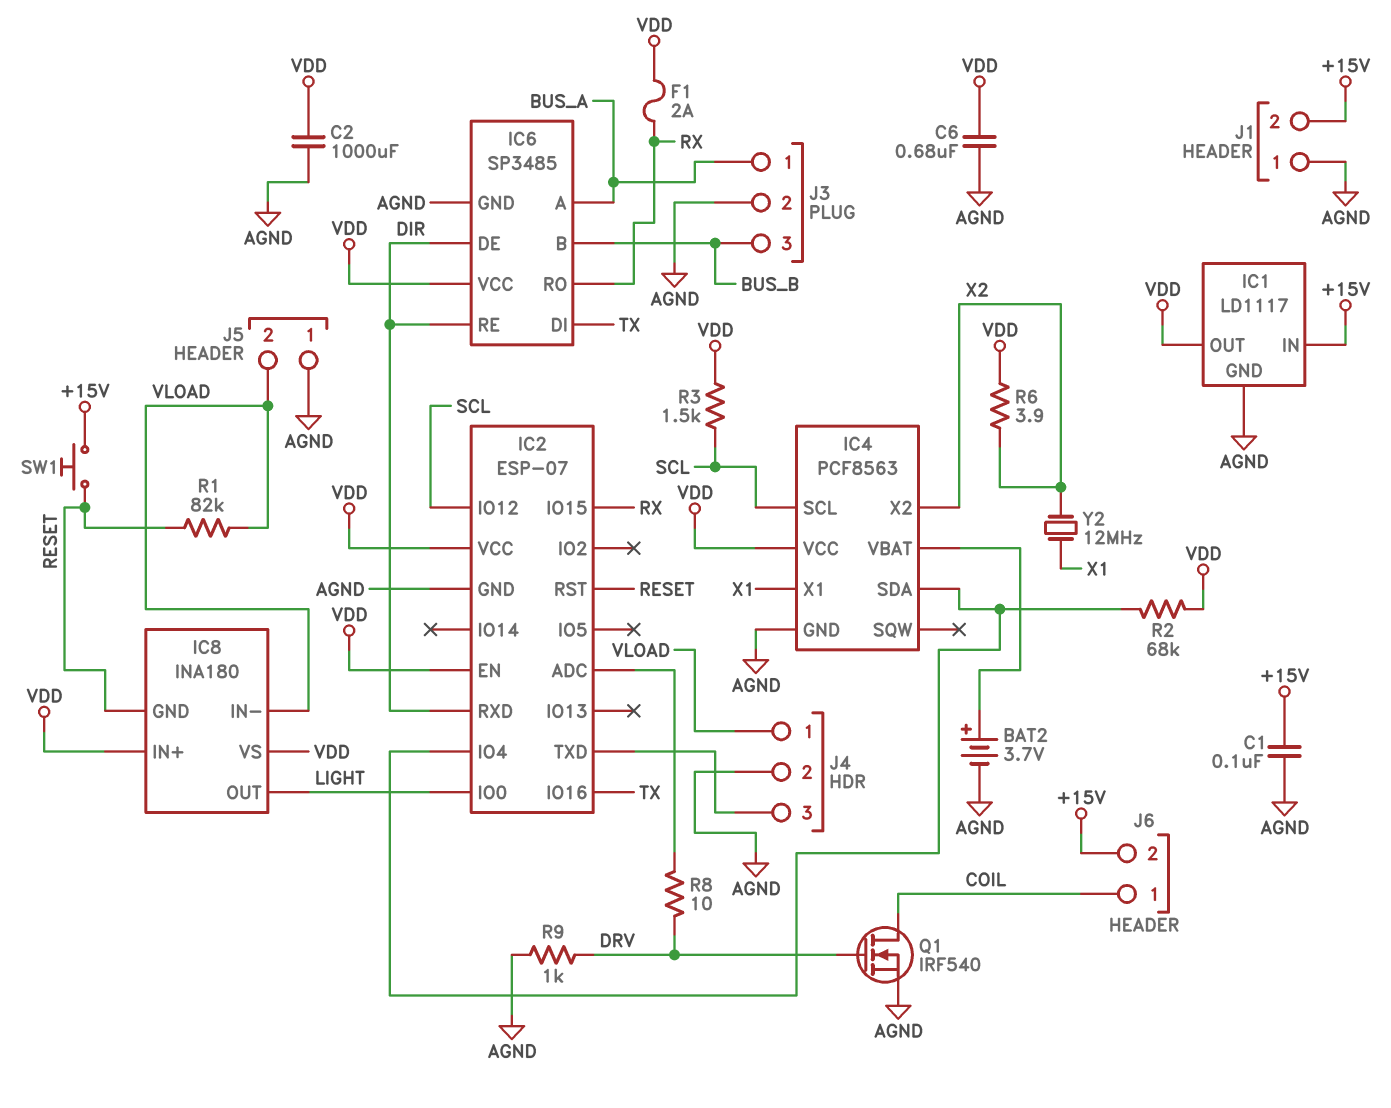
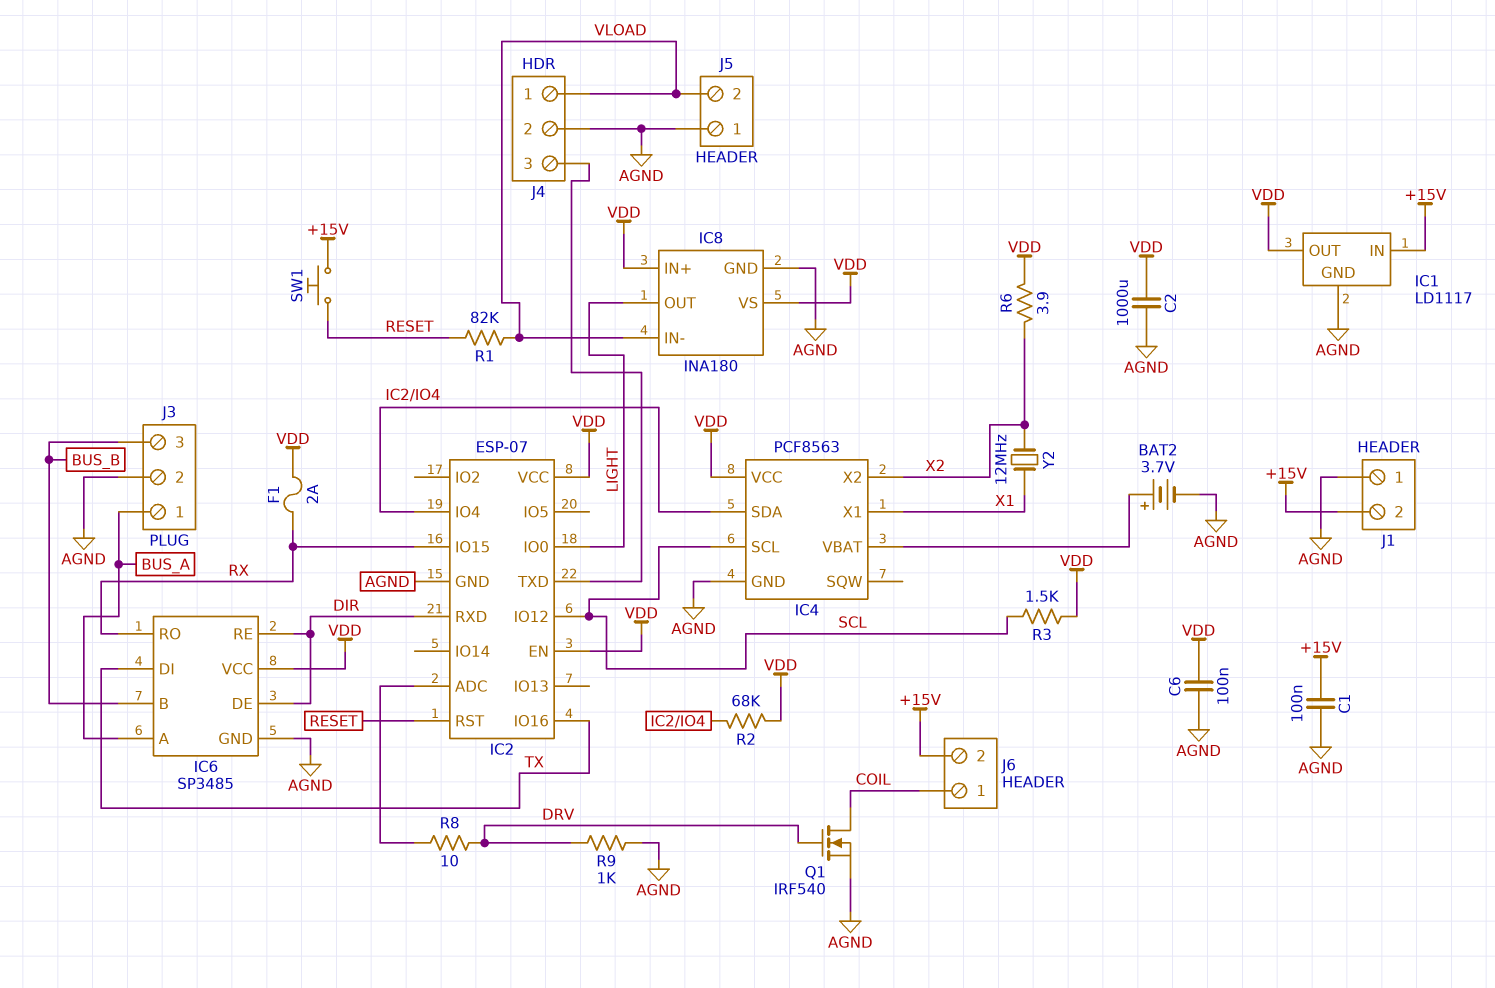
C6: 680nF (AGND, VDD) -> 100nF (AGND, VDD)
IC8 pin GND: RESET -> AGND

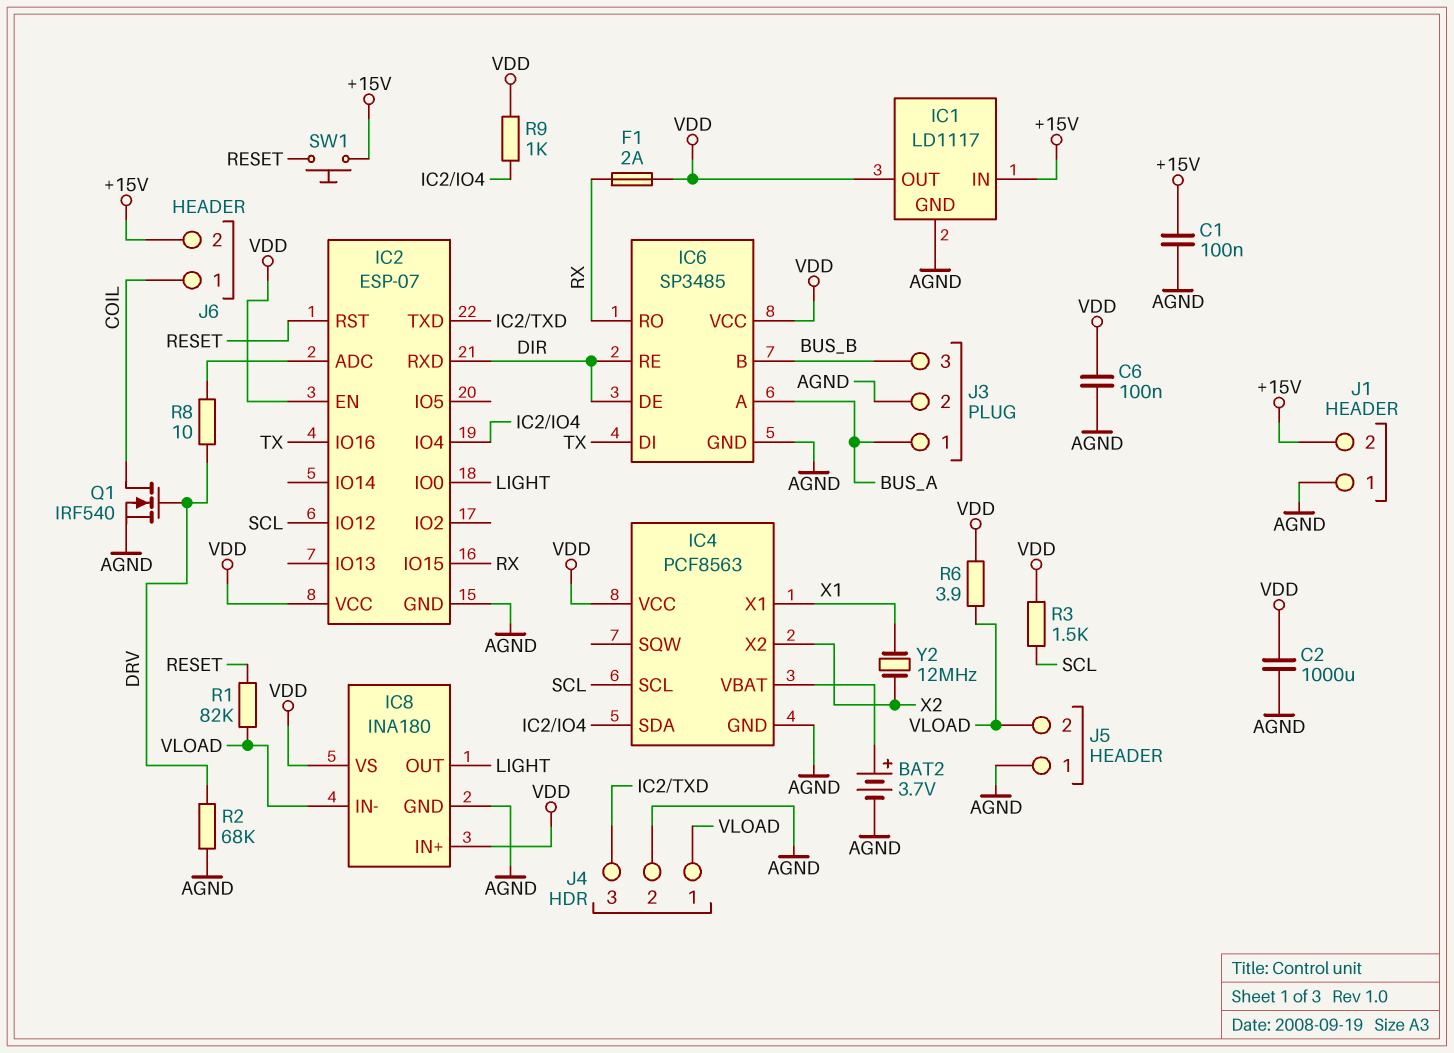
R2: 68k (IC2/IO4, VDD) -> 68k (AGND, DRV)
R6: 3.9 (VDD, X2) -> 3.9 (VDD, VLOAD)
R9: 1k (AGND, DRV) -> 1k (IC2/IO4, VDD)

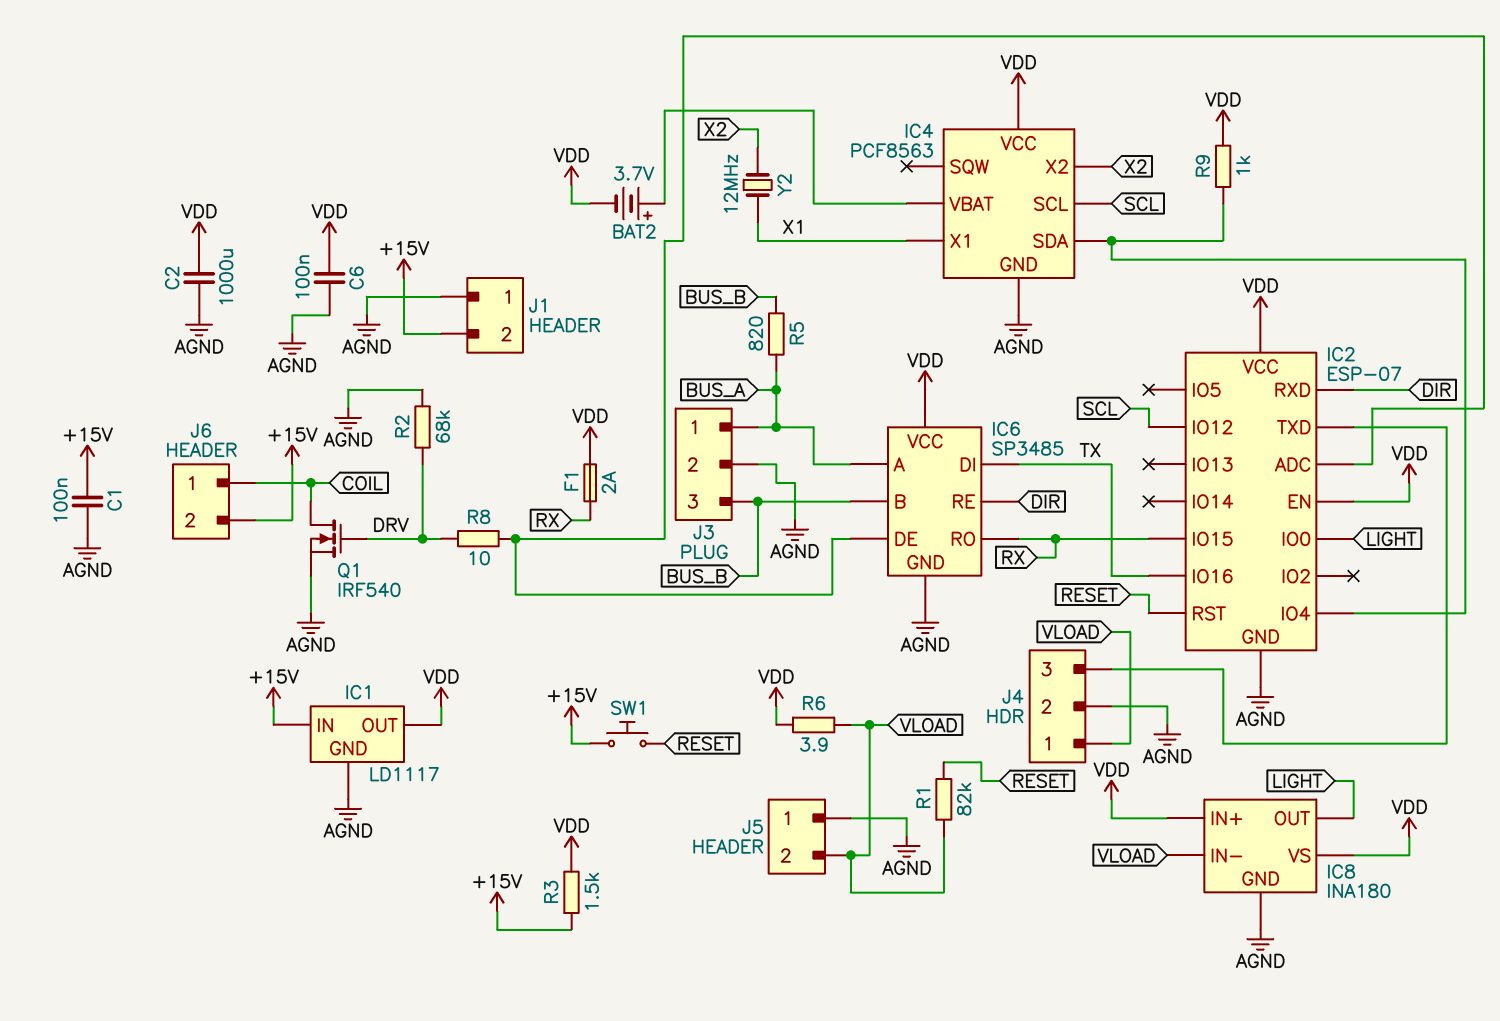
BAT2: 3.7V (plus IC4/VBAT, minus AGND) -> 3.7V (plus IC4/VBAT, minus VDD)
IC6 pin DE: DIR -> IC2/ADC
R3: 1.5k (SCL, VDD) -> 1.5k (+15V, VDD)
R5: none -> 820 (BUS_A, BUS_B)

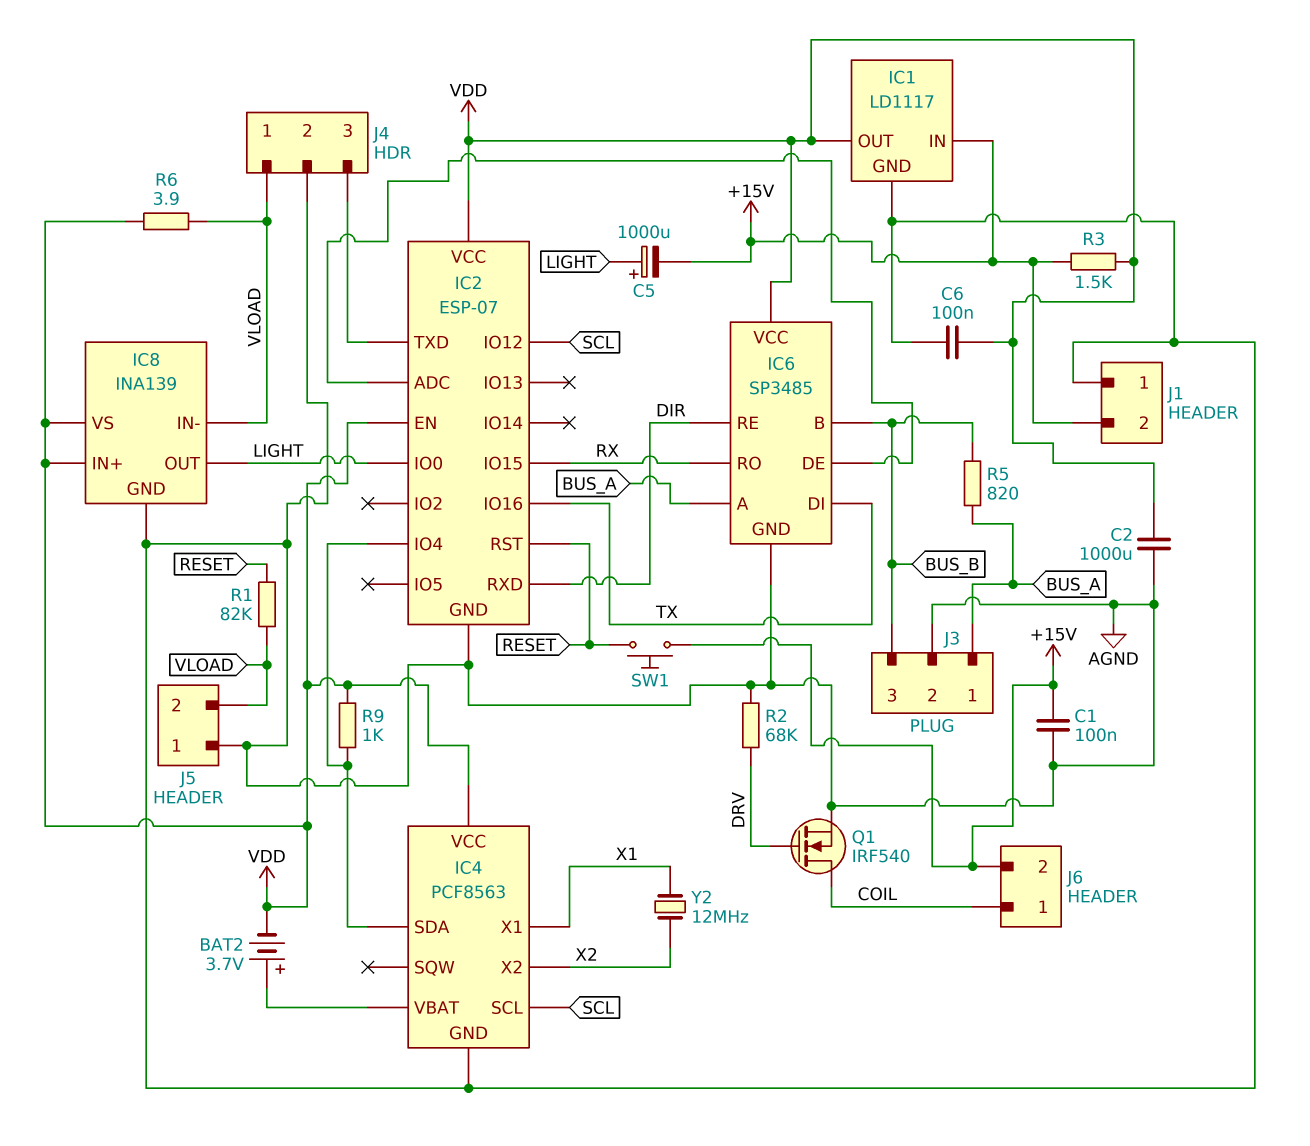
C5: none -> 1000uF (plus LIGHT, minus +15V)
F1: 2A (RX, VDD) -> none
IC8: INA180 -> INA139
R8: 10 (DRV, IC2/ADC) -> none

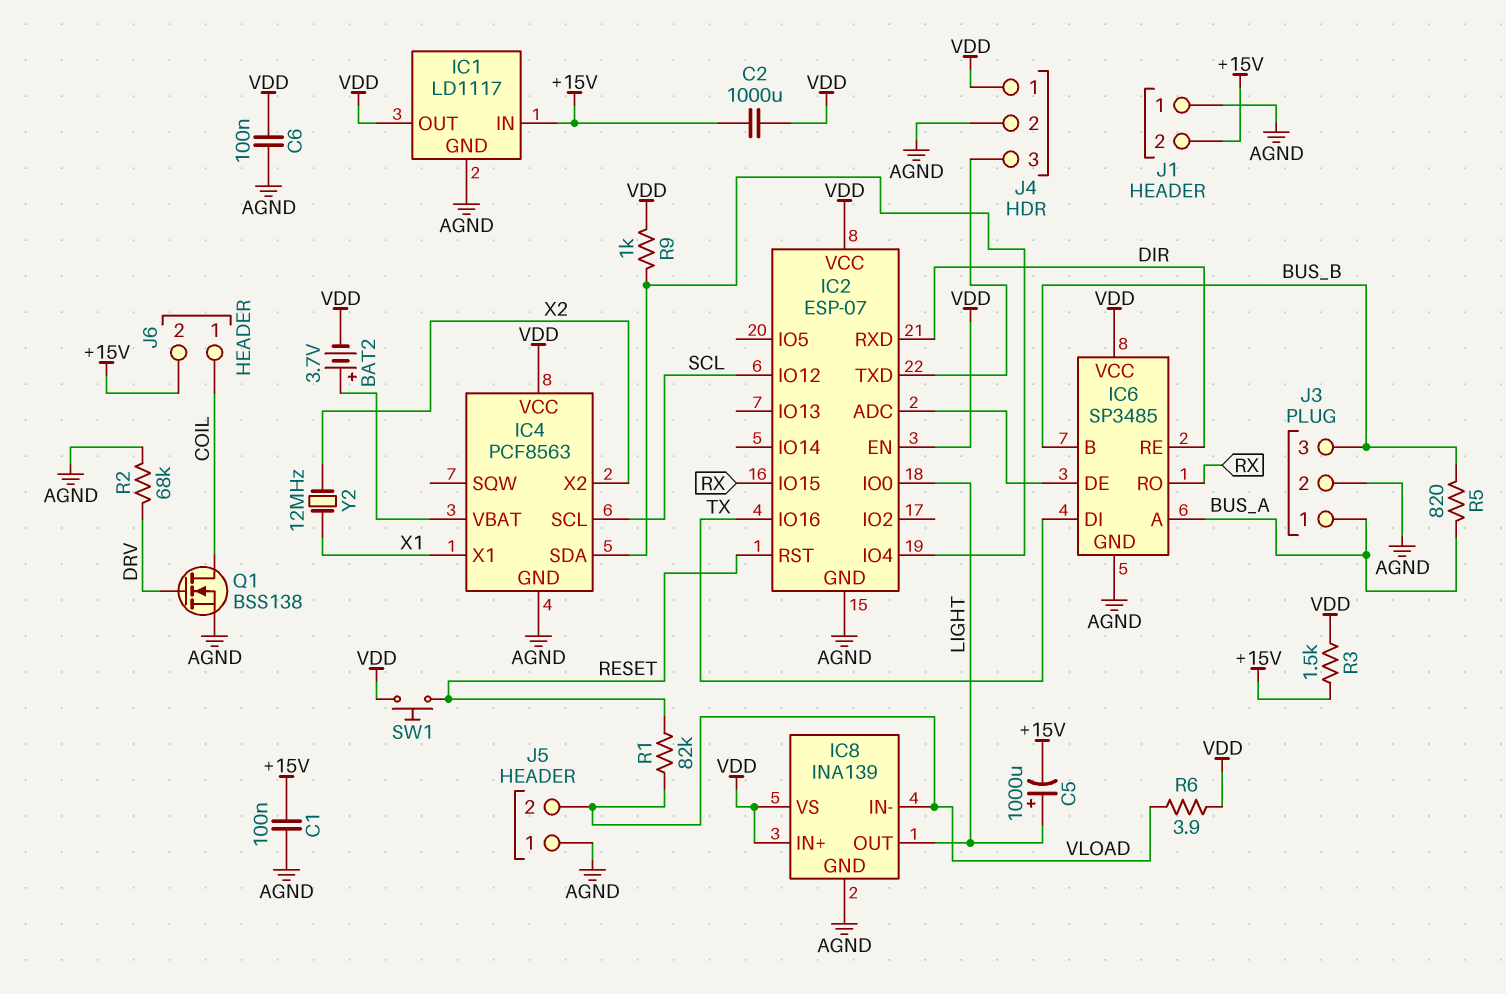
C2: 1000uF (AGND, VDD) -> 1000uF (+15V, VDD)
J4 pin 1: VLOAD -> VDD
Q1: NMOS IRF540 (G DRV, D COIL, S AGND) -> NMOS BSS138 (G DRV, D COIL, S AGND)
SW1: button (+15V, RESET) -> button (RESET, VDD)

